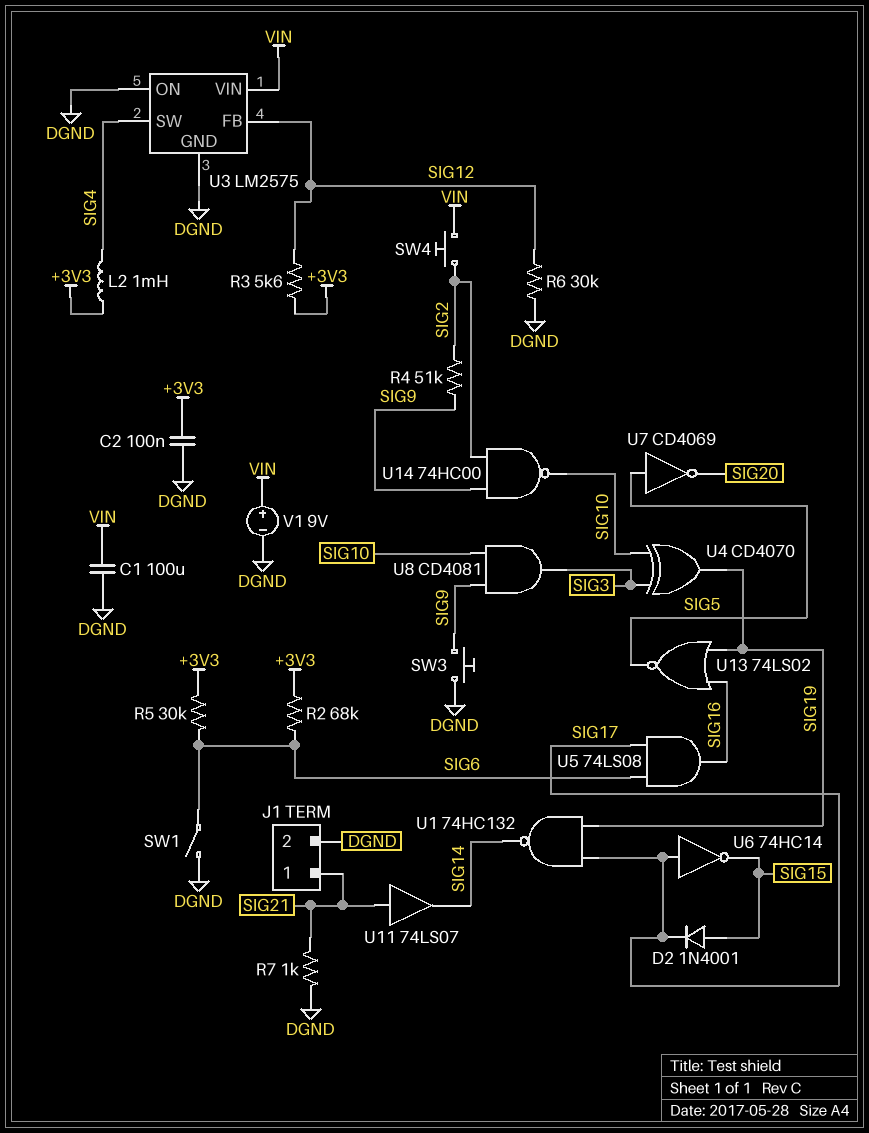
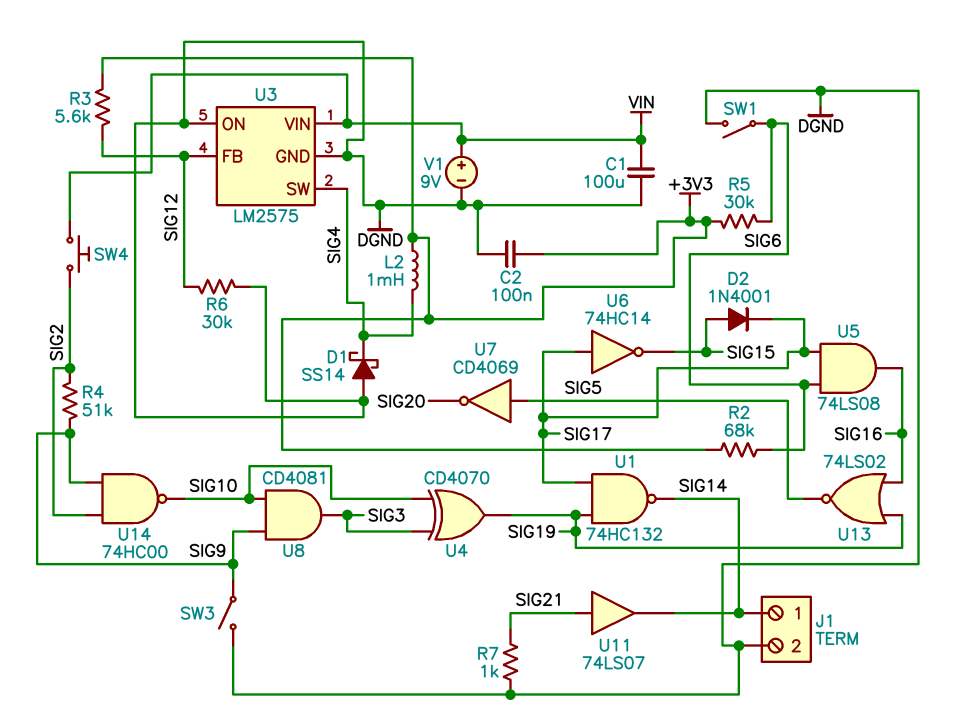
D1: none -> schottky SS14 (A DGND, K SIG4)
J1 pin 1: SIG21 -> SIG14
SW3: button (DGND, SIG9) -> switch (DGND, SIG9)

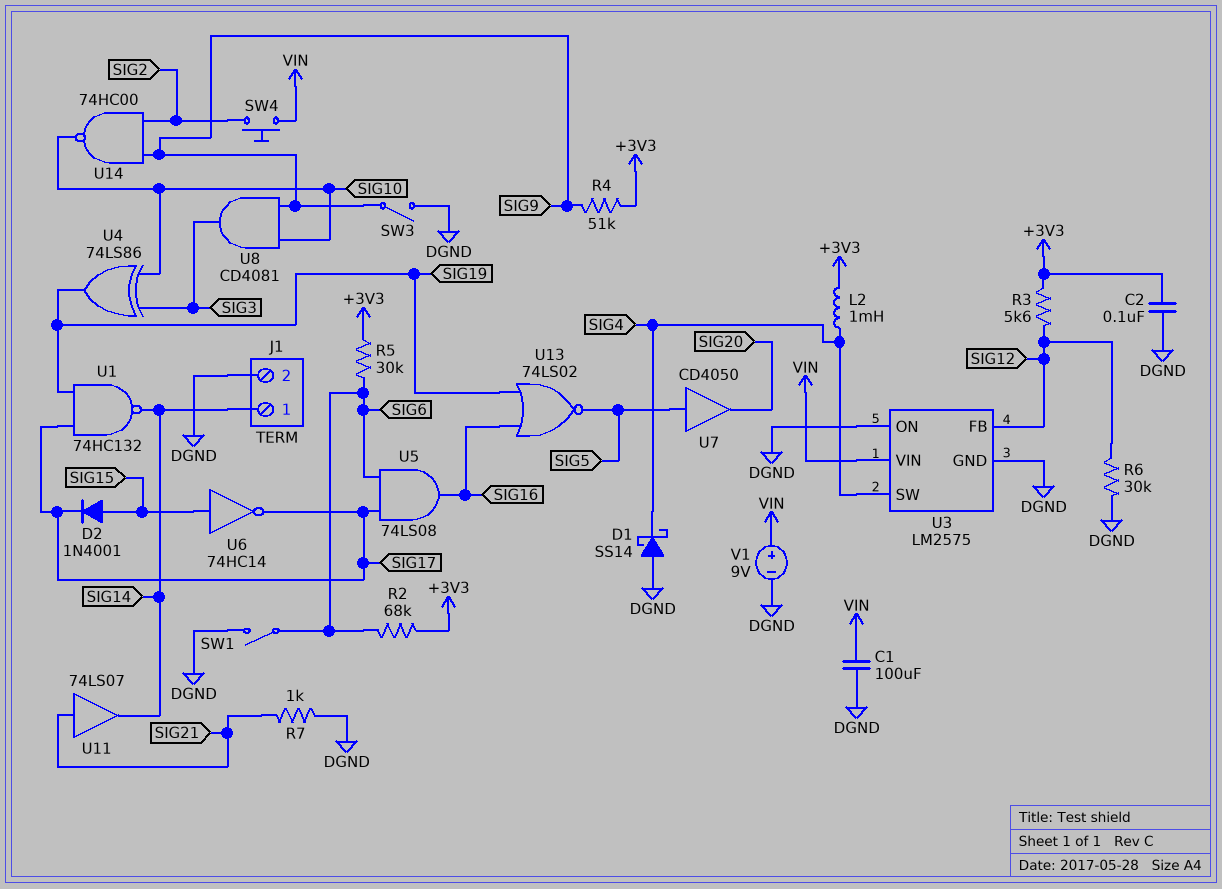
R4: 51k (SIG2, SIG9) -> 51k (+3V3, SIG9)
U4: XOR CD4070 (in SIG3, in SIG10, out SIG19) -> XOR 74LS86 (in SIG3, in SIG10, out SIG19)
U6: NOT 74HC14 (in SIG17, out SIG15) -> NOT 74HC14 (in SIG15, out SIG17)
U7: NOT CD4069 (in SIG5, out SIG20) -> buffer CD4050 (in SIG5, out SIG20)

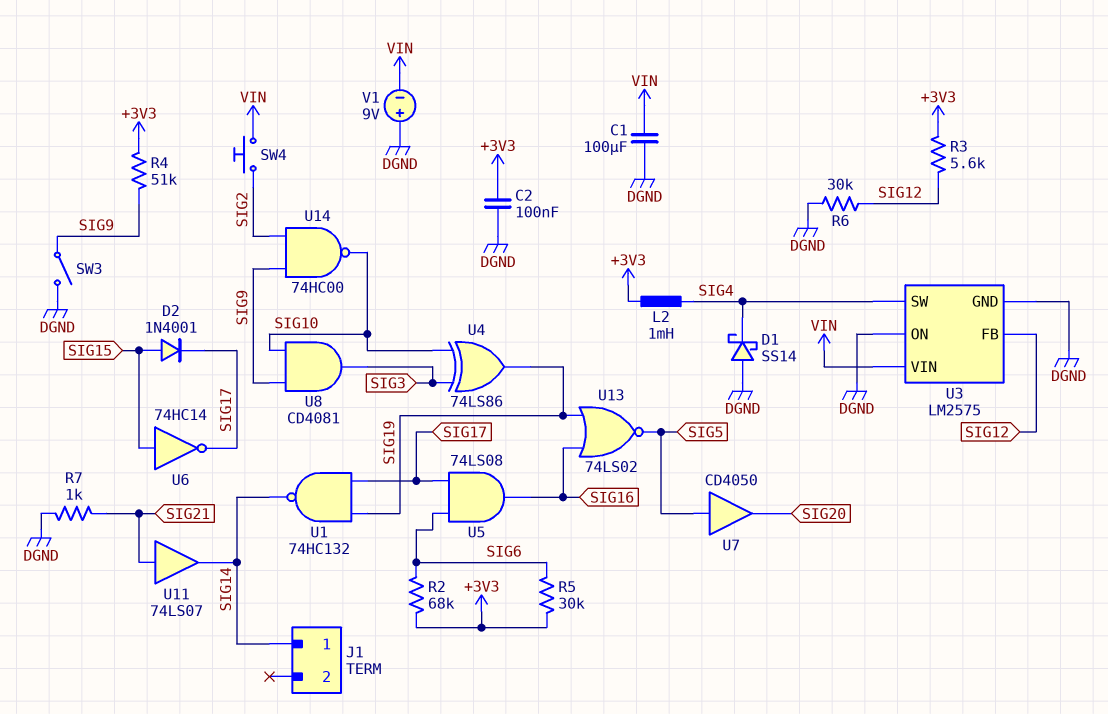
J1 pin 2: DGND -> none
SW1: switch (DGND, SIG6) -> none
V1: 9V (plus VIN, minus DGND) -> 9V (plus DGND, minus VIN)

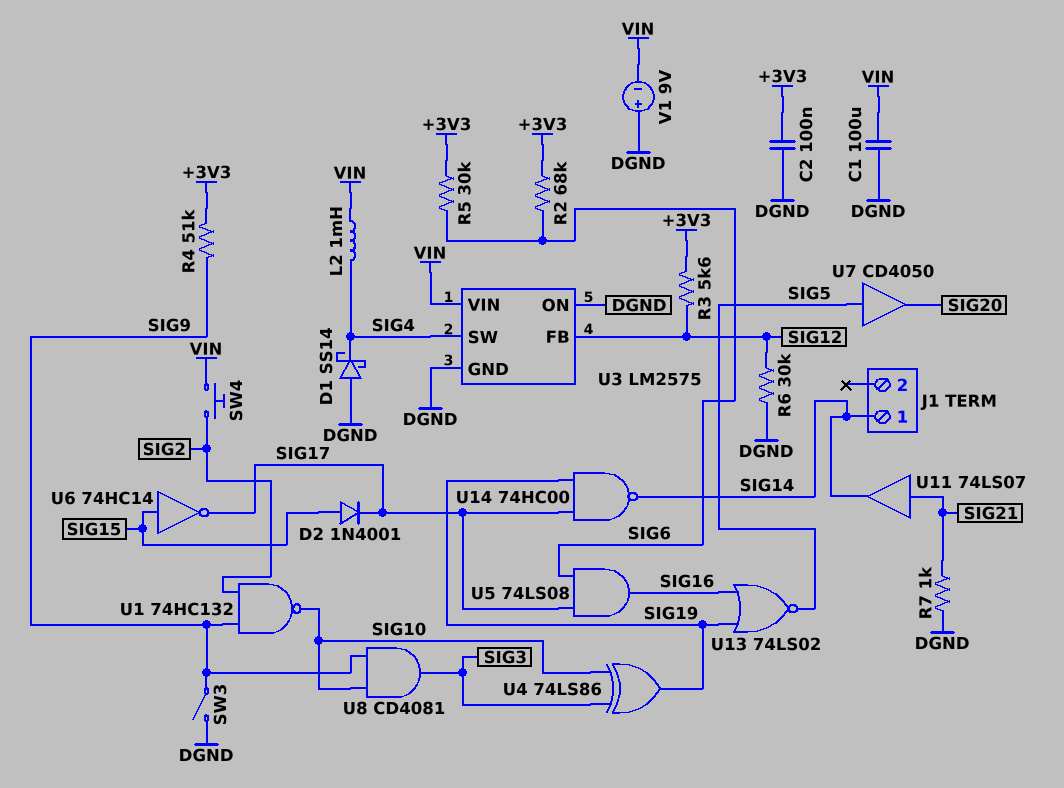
L2: 1mH (+3V3, SIG4) -> 1mH (SIG4, VIN)
U1: NAND 74HC132 (in SIG17, in SIG19, out SIG14) -> NAND 74HC132 (in SIG2, in SIG9, out SIG10)
U14: NAND 74HC00 (in SIG2, in SIG9, out SIG10) -> NAND 74HC00 (in SIG17, in SIG19, out SIG14)

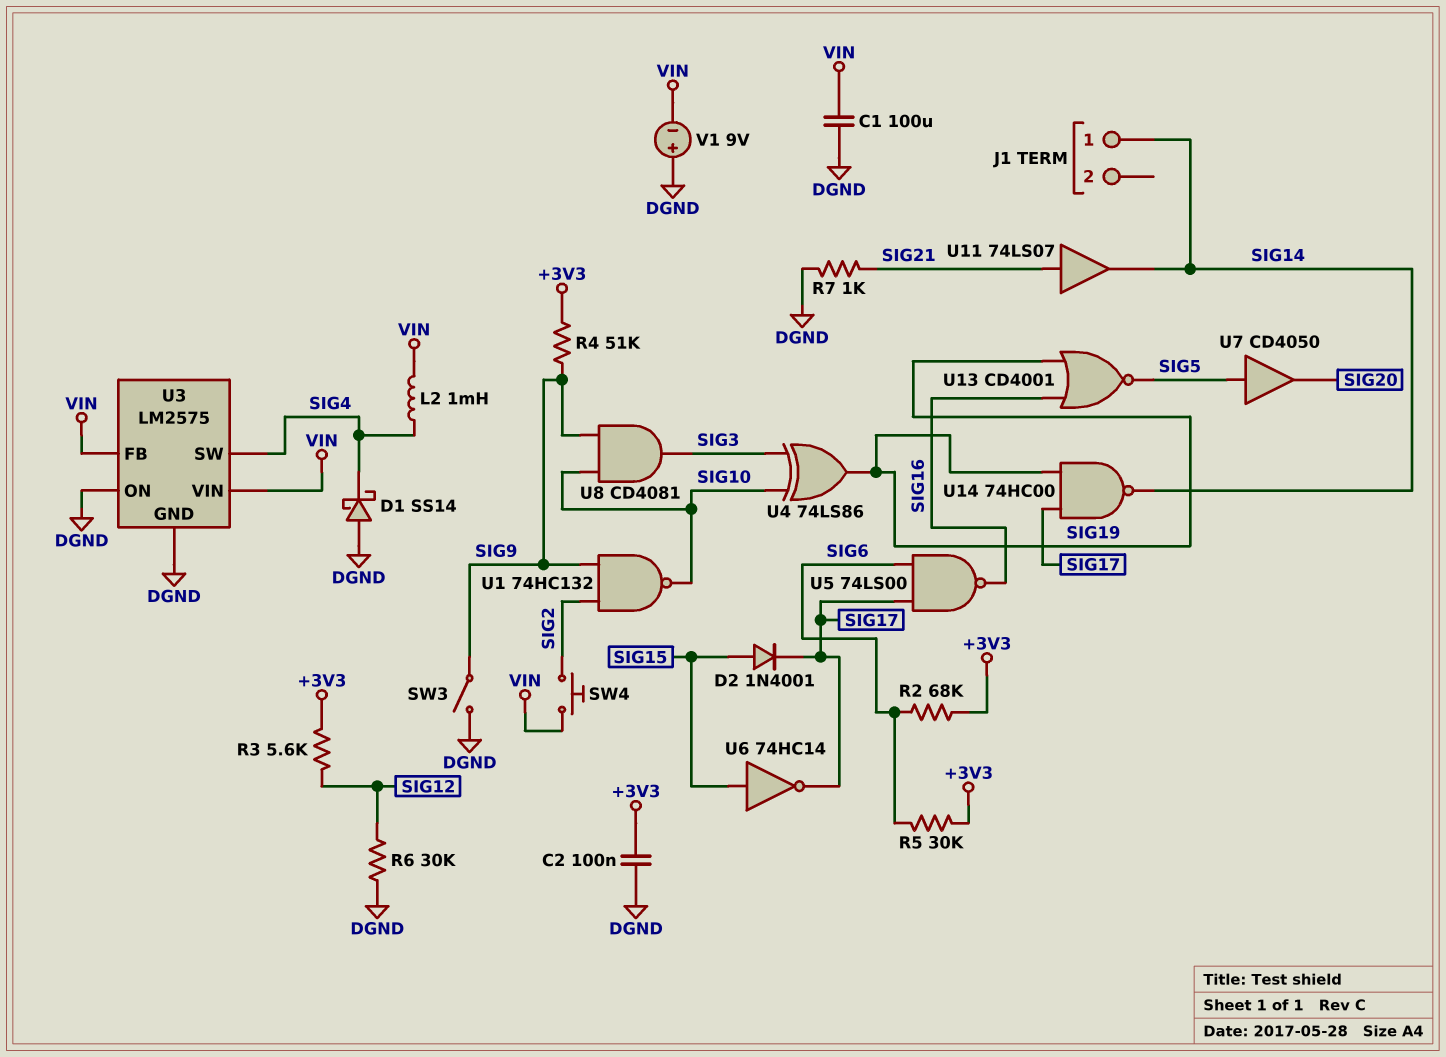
U3 pin FB: SIG12 -> VIN
U5: AND 74LS08 (in SIG6, in SIG17, out SIG16) -> NAND 74LS00 (in SIG6, in SIG17, out SIG16)
U13: NOR 74LS02 (in SIG16, in SIG19, out SIG5) -> NOR CD4001 (in SIG16, in SIG19, out SIG5)

